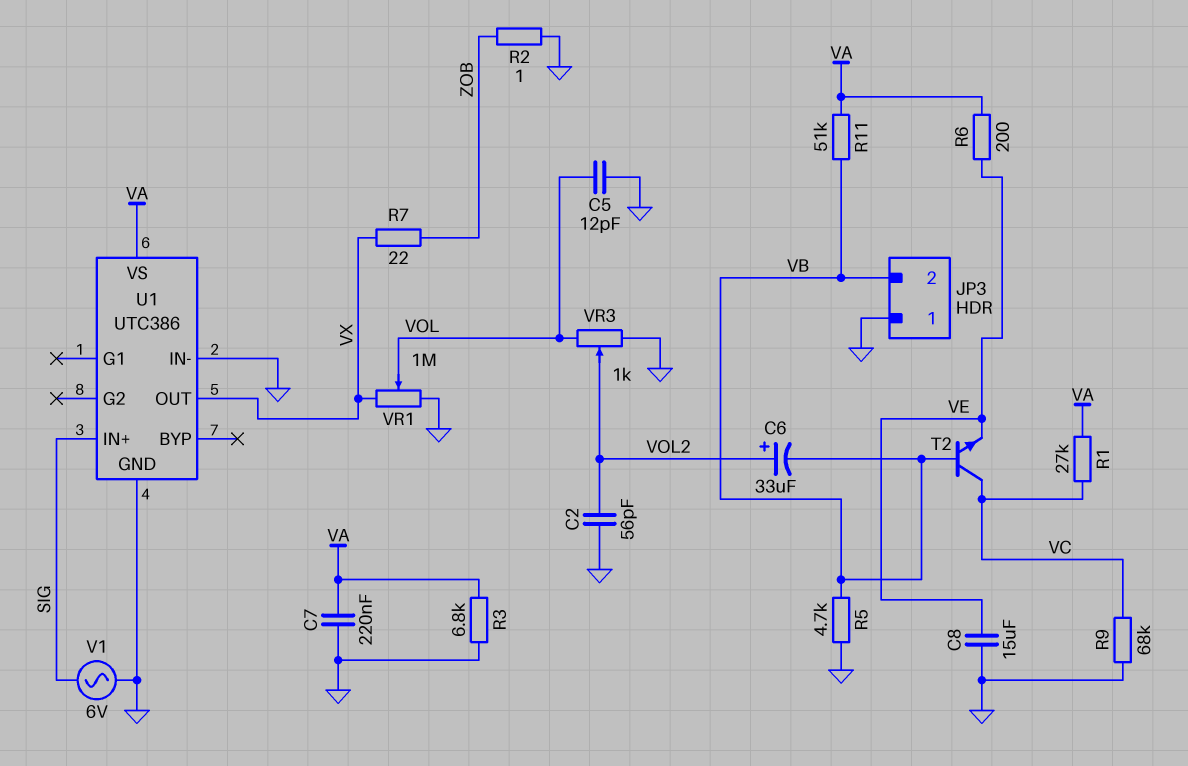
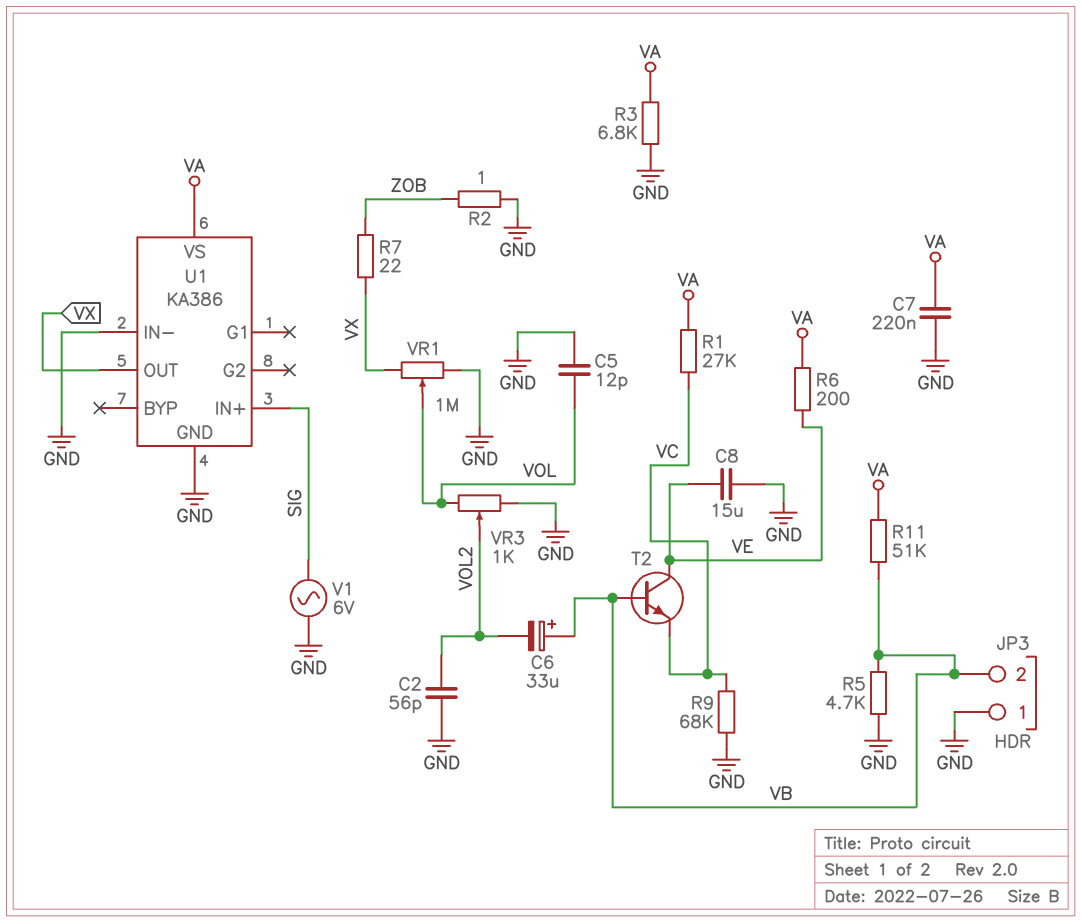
C6: 33uF (plus VOL2, minus VB) -> 33uF (plus VB, minus VOL2)
T2: NPN (B VB, C VC, E VE) -> NPN (B VB, C VE, E VC)
U1: UTC386 -> KA386

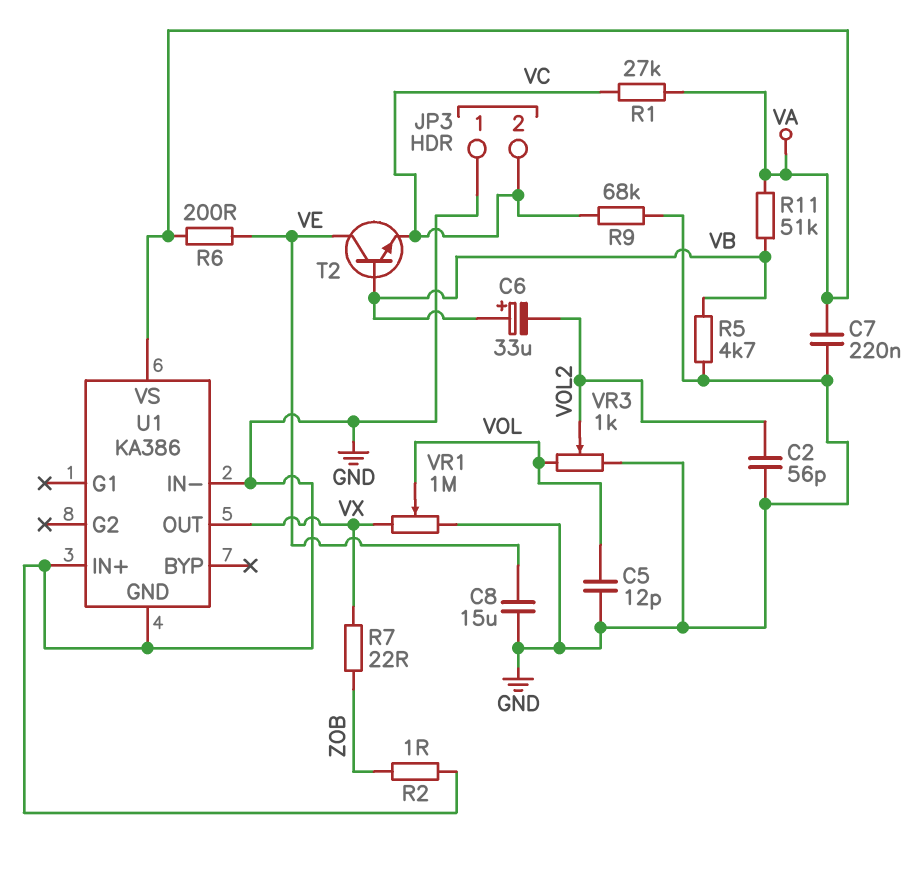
JP3 pin 2: VB -> VC
R3: 6.8k (GND, VA) -> none
U1 pin IN+: SIG -> GND
V1: AC 6V (GND, SIG) -> none

